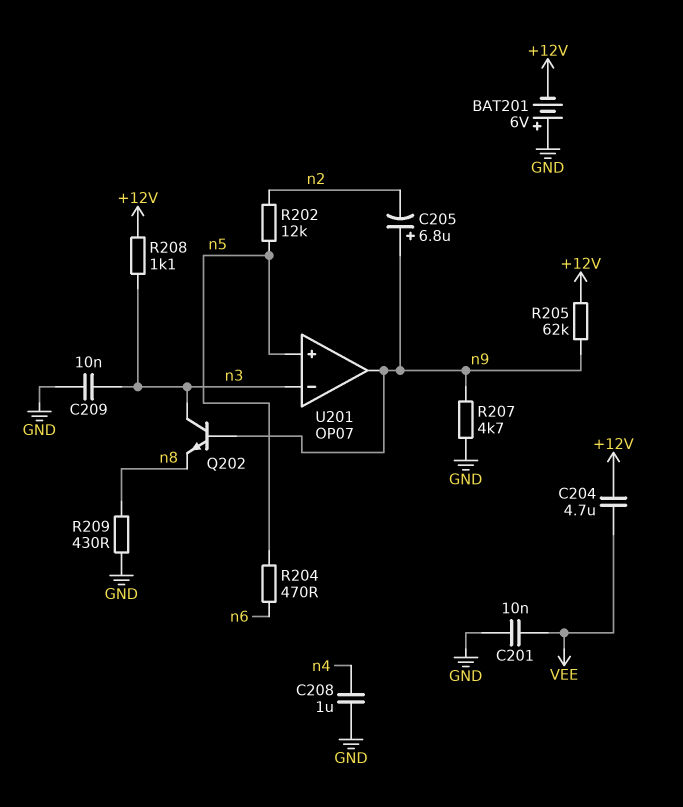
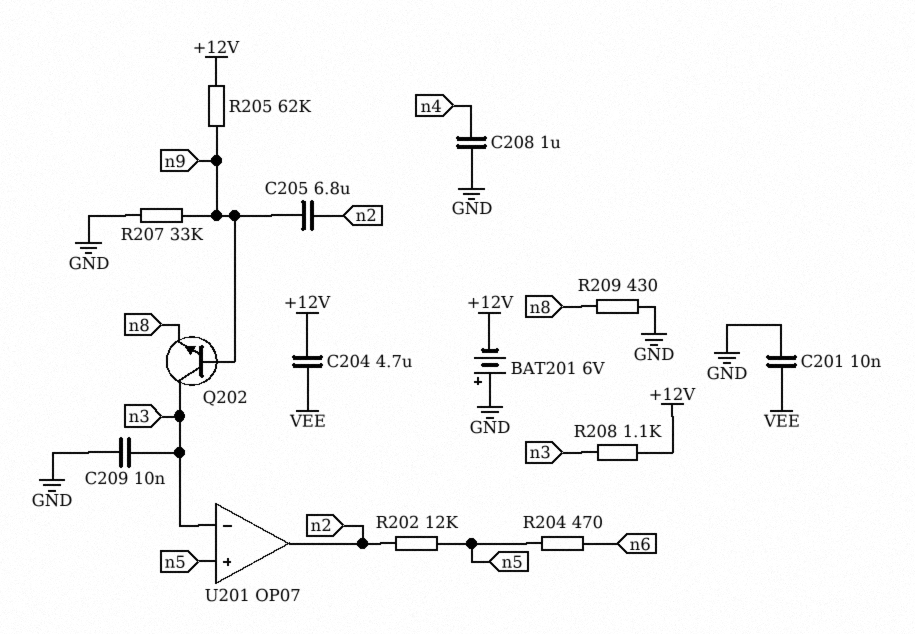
C205: 6.8uF (plus n9, minus n2) -> 6.8uF (n2, n9)
R207: 4.7k (GND, n9) -> 33k (GND, n9)
U201 pin out: n9 -> n2

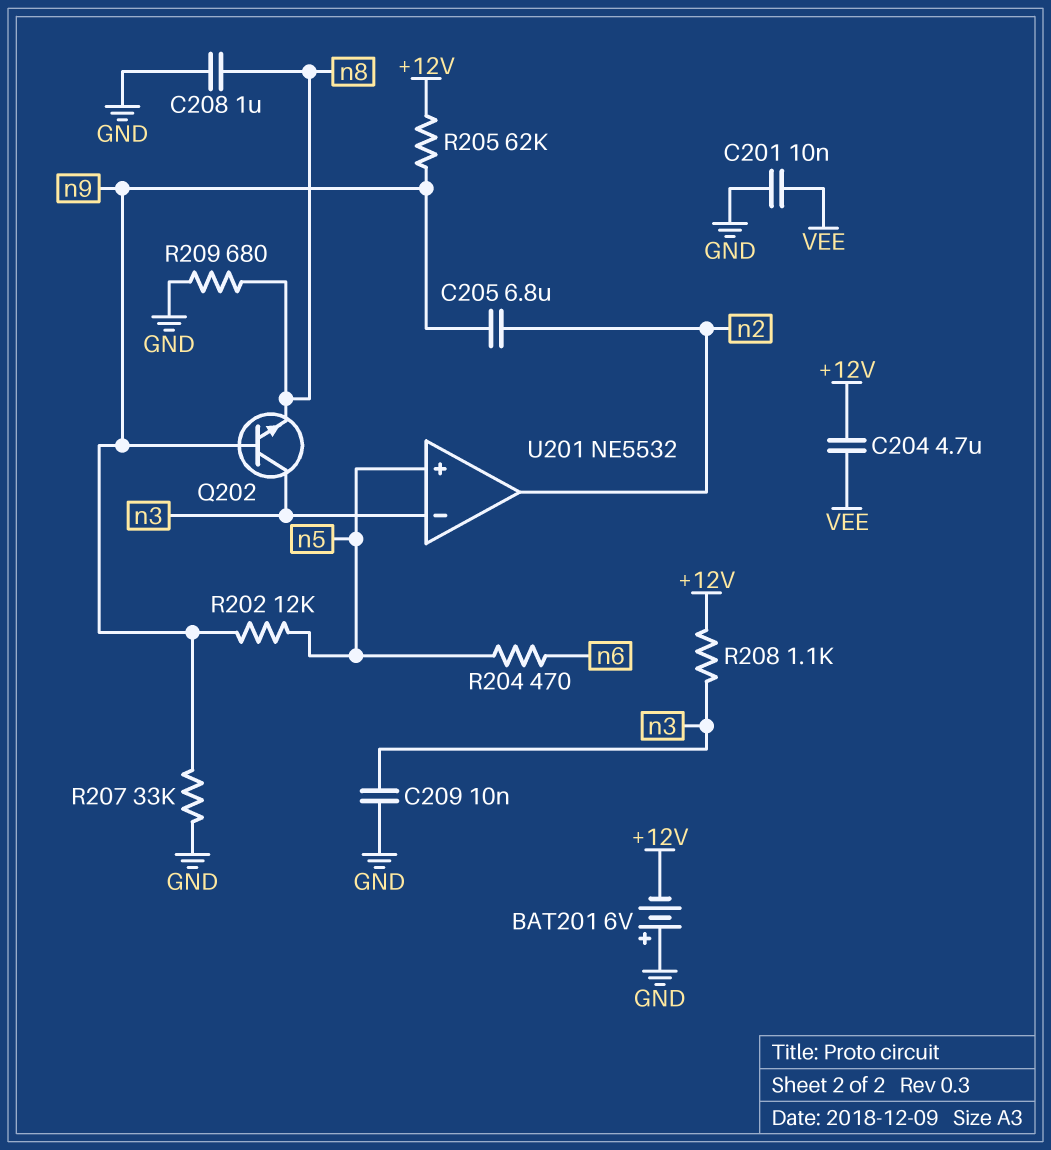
C208: 1uF (GND, n4) -> 1uF (GND, n8)
R202: 12k (n2, n5) -> 12k (n5, n9)
R209: 430 (GND, n8) -> 680 (GND, n8)
U201: OP07 -> NE5532

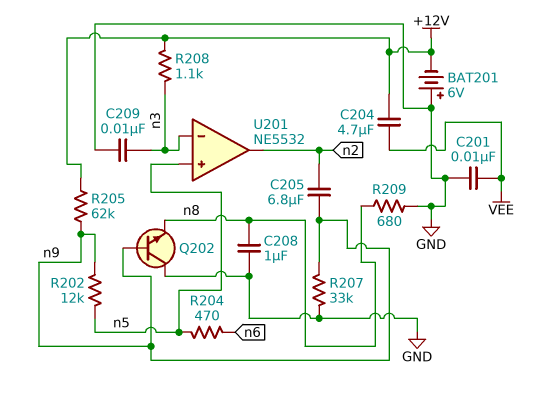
Q202: NPN (B n9, C n3, E n8) -> NPN (B n9, C GND, E n8)

